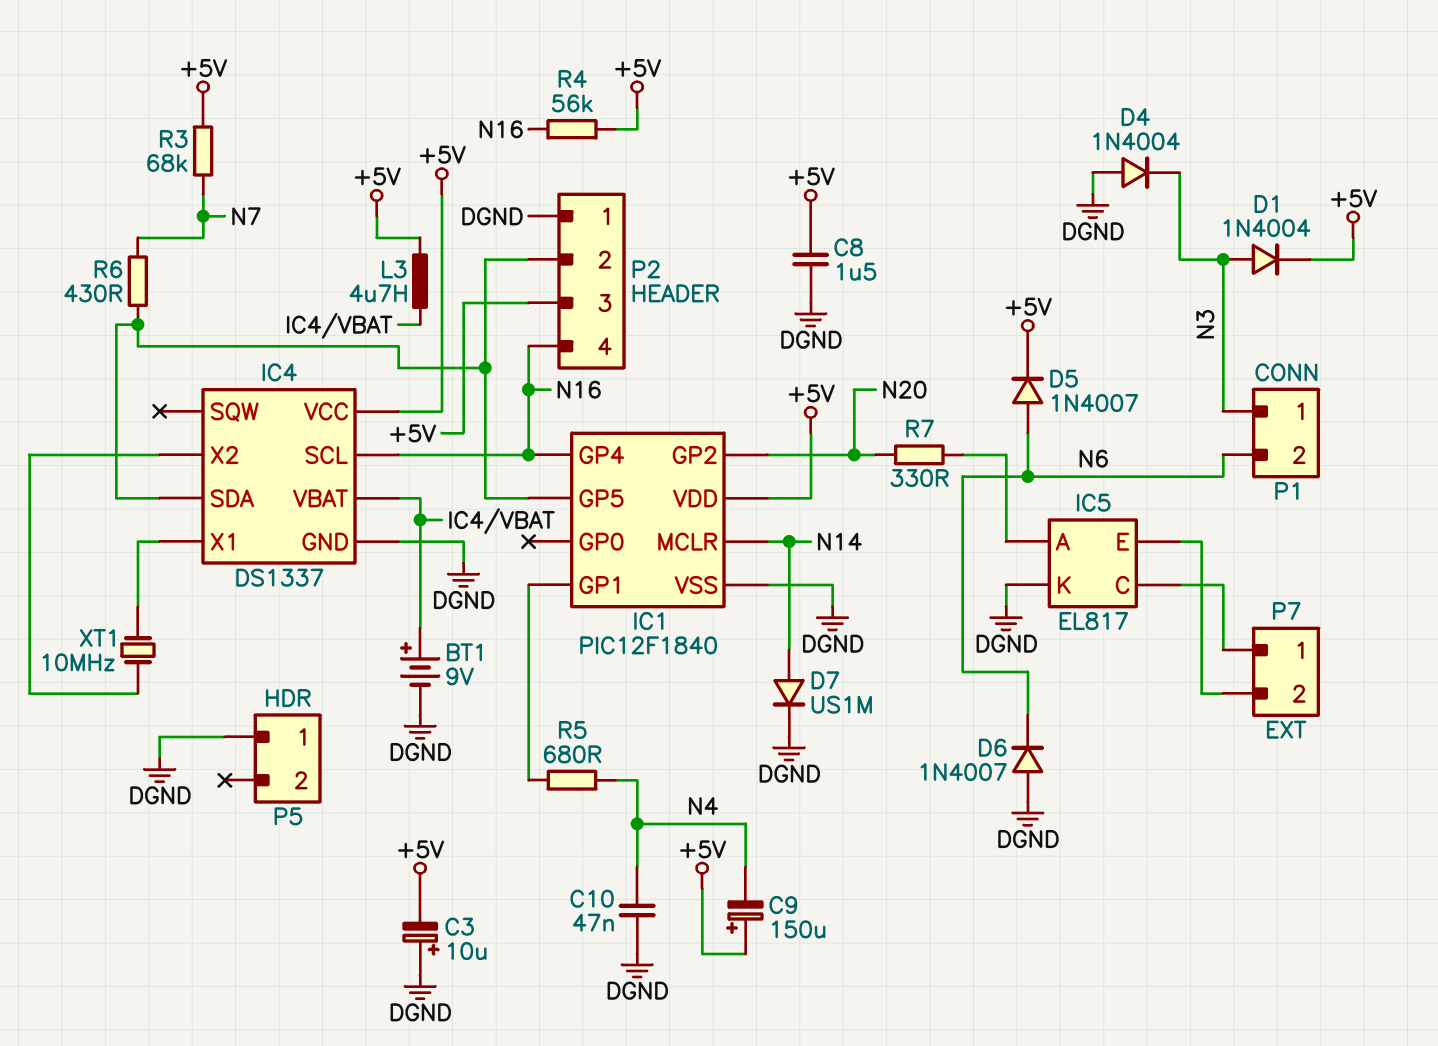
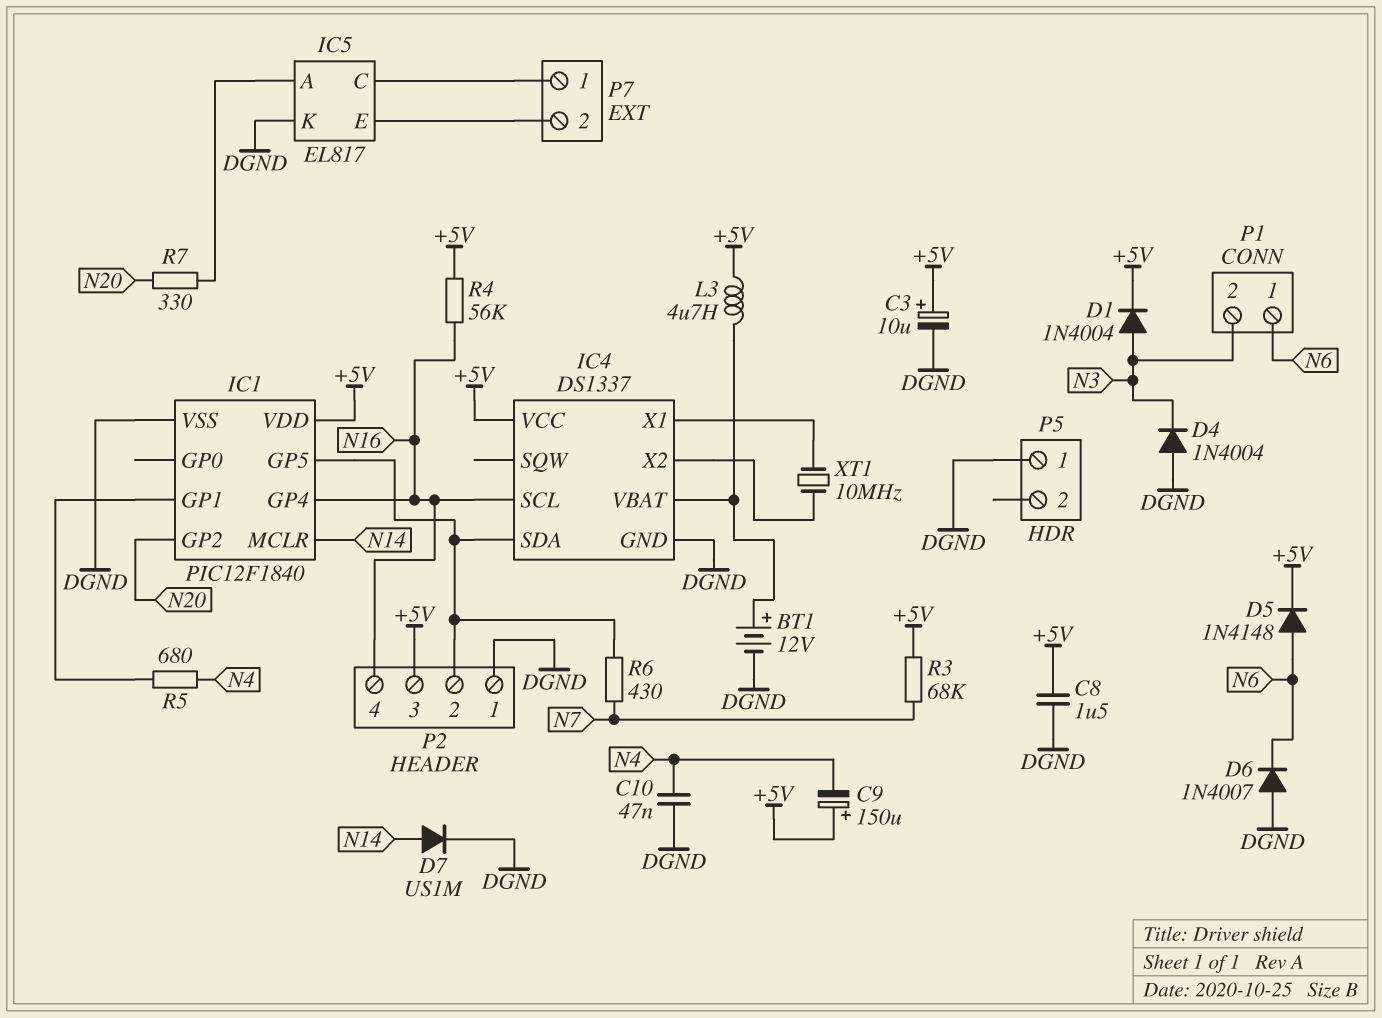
BT1: 9V (plus IC4/VBAT, minus DGND) -> 12V (plus IC4/VBAT, minus DGND)
C3: 10uF (plus DGND, minus +5V) -> 10uF (plus +5V, minus DGND)
D5: diode 1N4007 (A N6, K +5V) -> diode 1N4148 (A N6, K +5V)
P1 pin 1: N3 -> N6
P1 pin 2: N6 -> N3

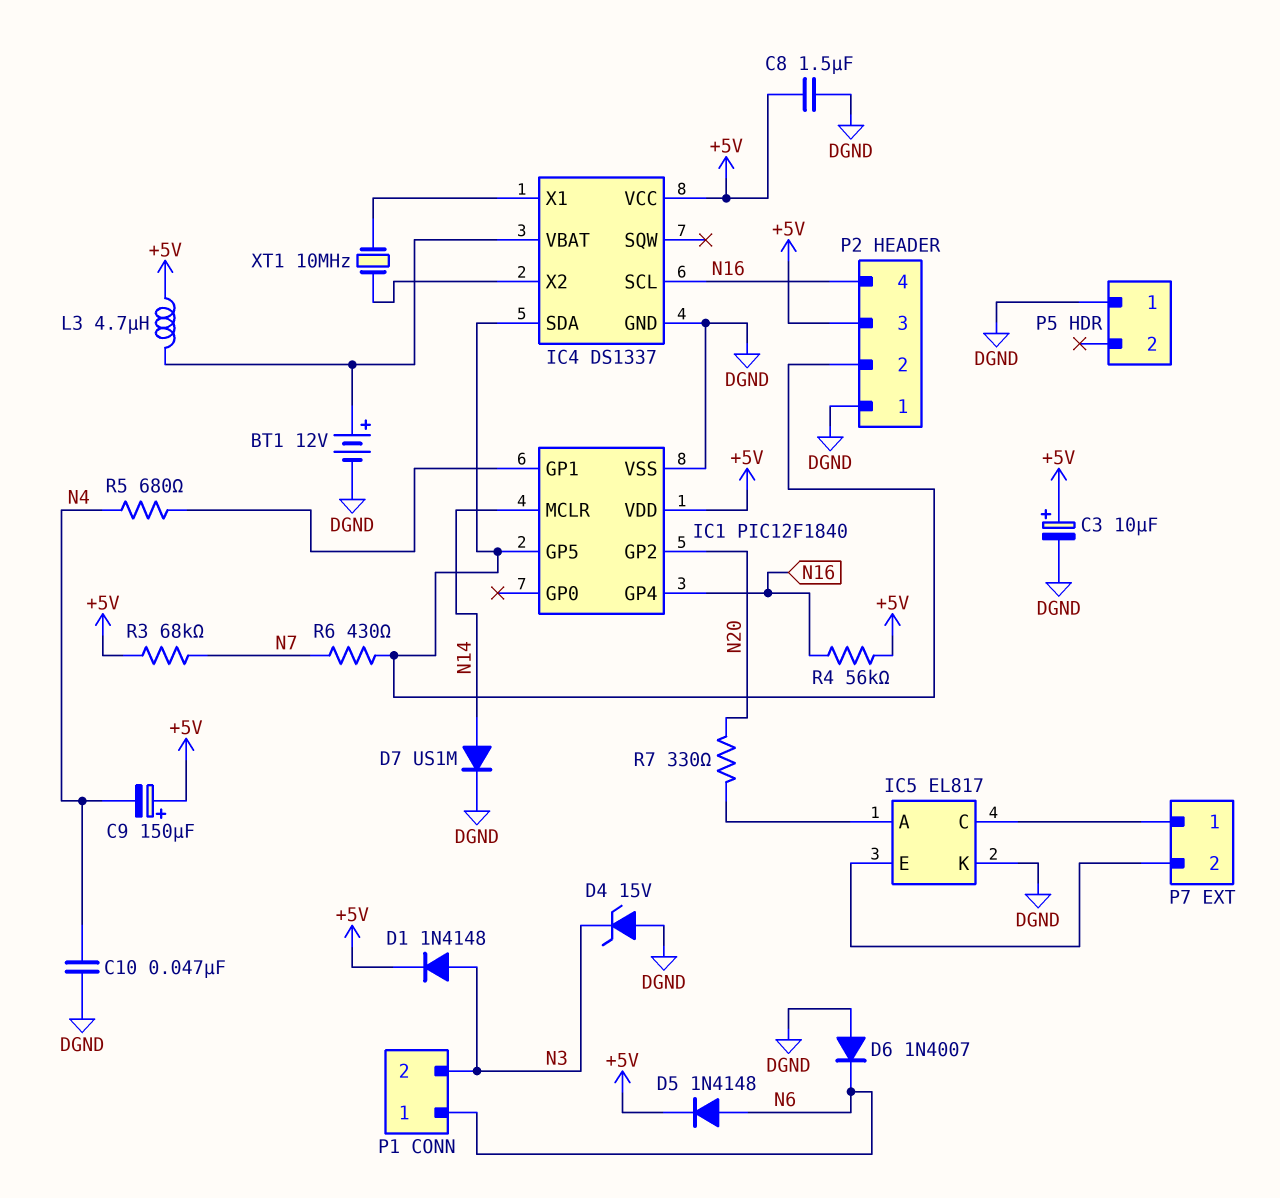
D1: diode 1N4004 (A N3, K +5V) -> diode 1N4148 (A N3, K +5V)
D4: diode 1N4004 (A DGND, K N3) -> zener 15V (A DGND, K N3)

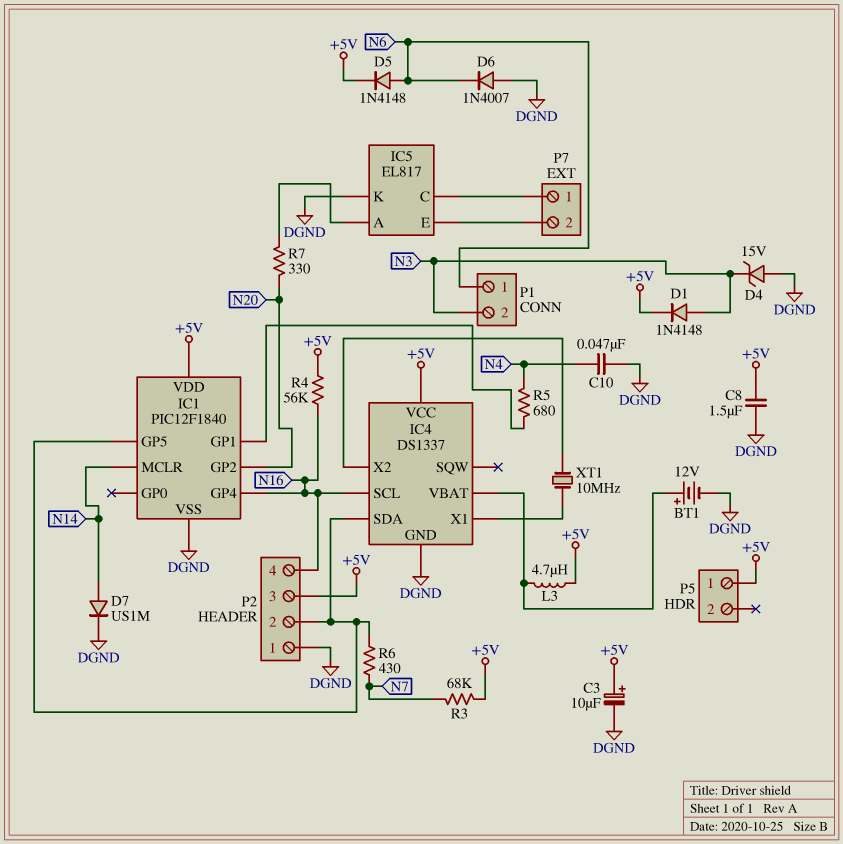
C9: 150uF (plus +5V, minus N4) -> none
P5 pin 1: DGND -> +5V

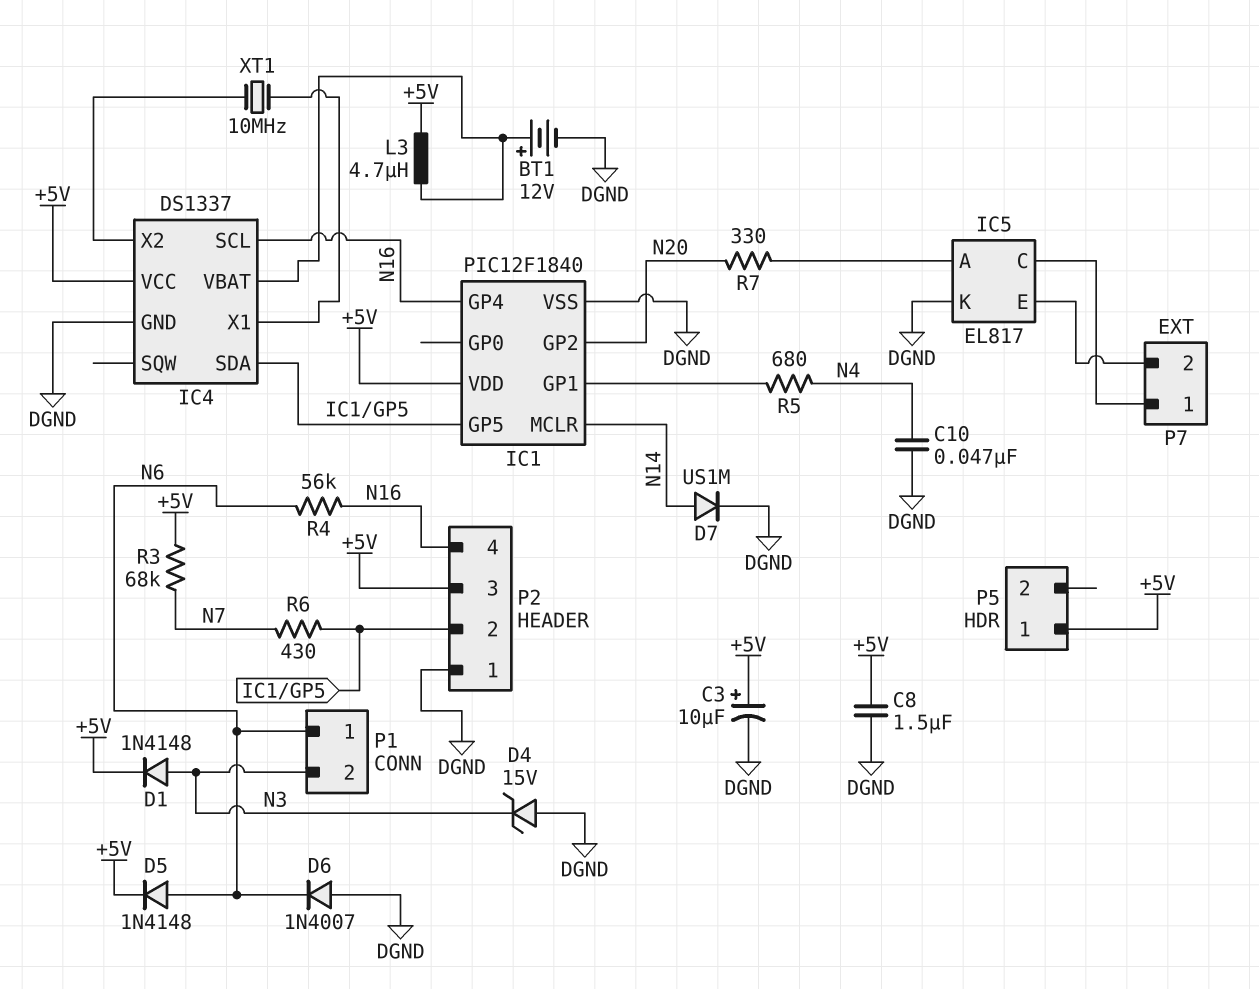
R4: 56k (+5V, N16) -> 56k (N6, N16)

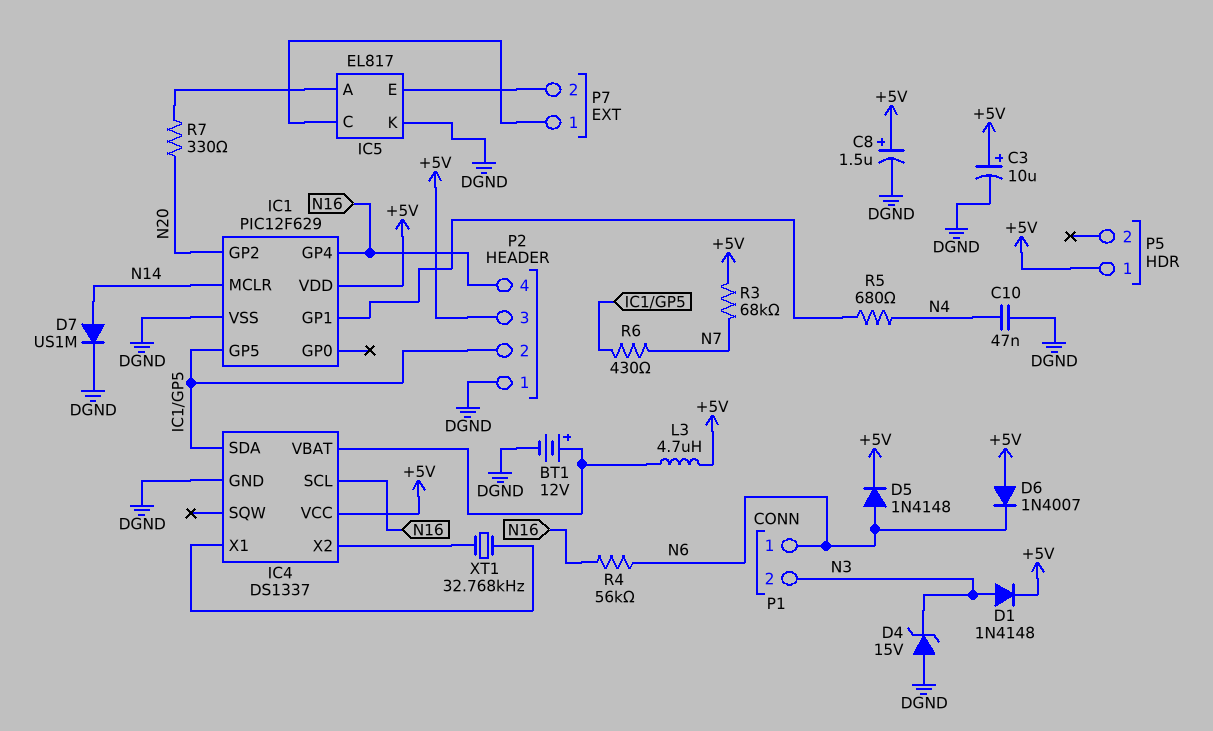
C8: 1.5uF (+5V, DGND) -> 1.5uF (plus +5V, minus DGND)
D6: diode 1N4007 (A DGND, K N6) -> diode 1N4007 (A +5V, K N6)
IC1: PIC12F1840 -> PIC12F629
XT1: 10MHz (IC4/X1, IC4/X2) -> 32.768kHz (IC4/X1, IC4/X2)

